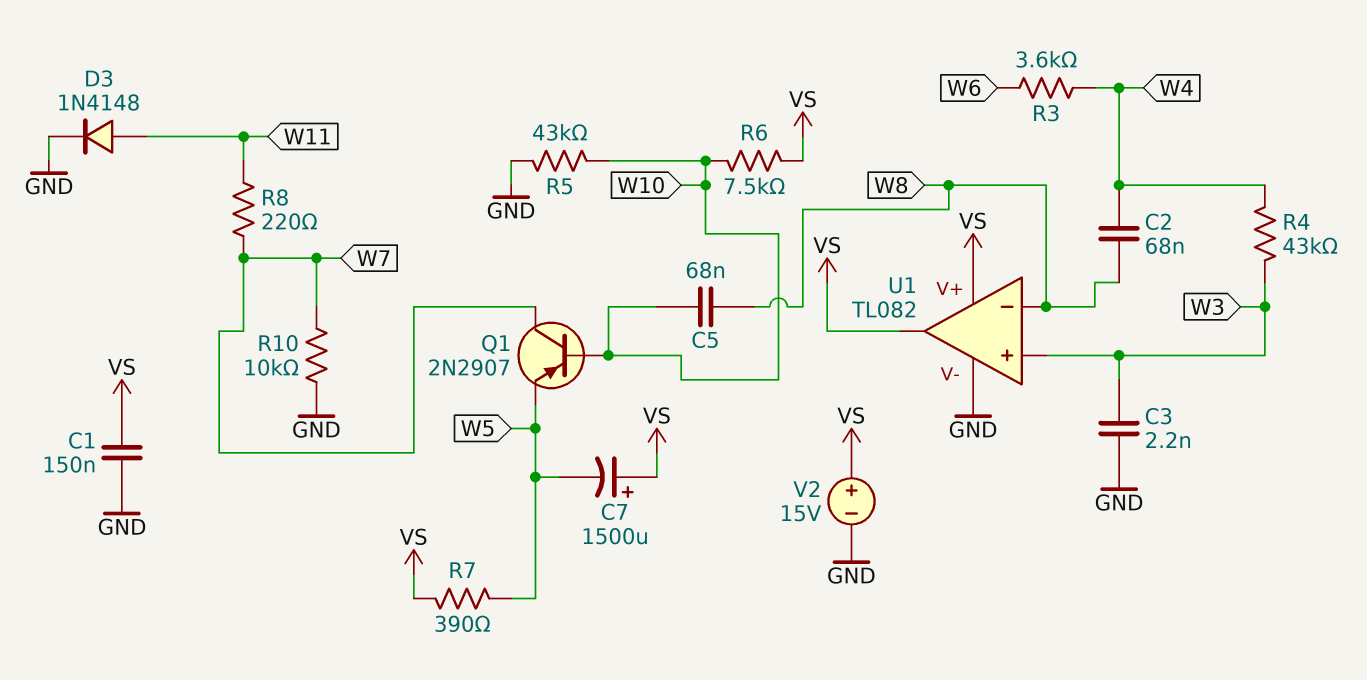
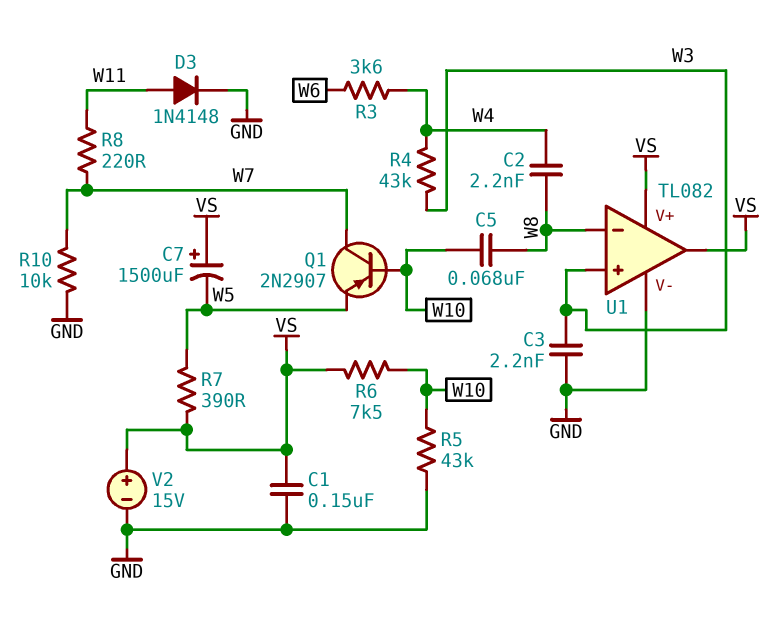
C2: 68nF (W4, W8) -> 2.2nF (W4, W8)

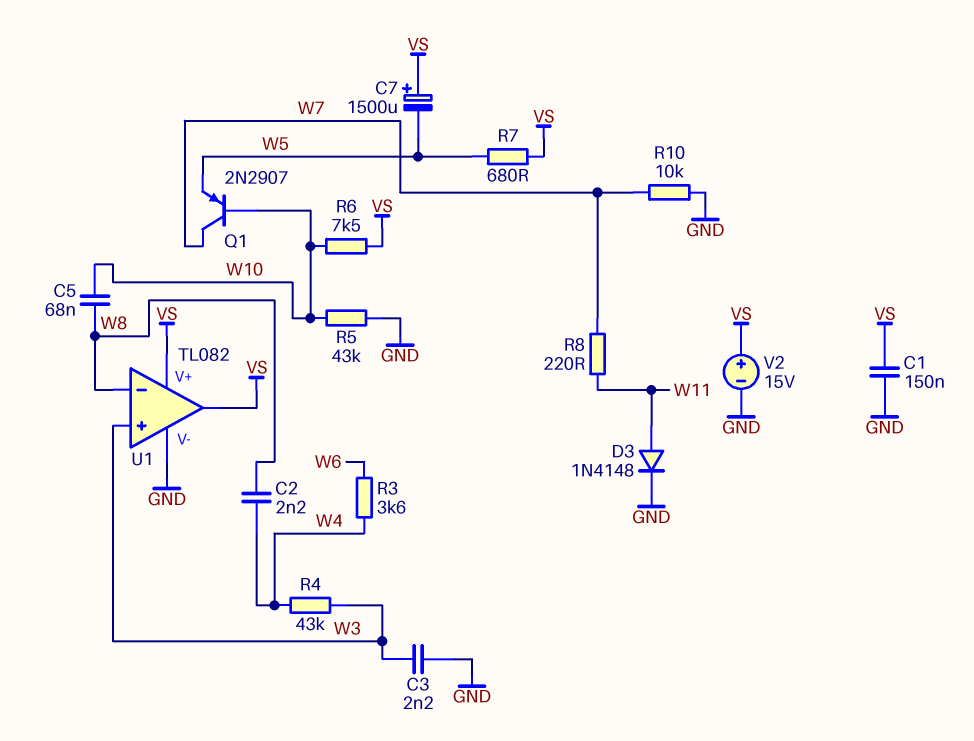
R7: 390 (VS, W5) -> 680 (VS, W5)

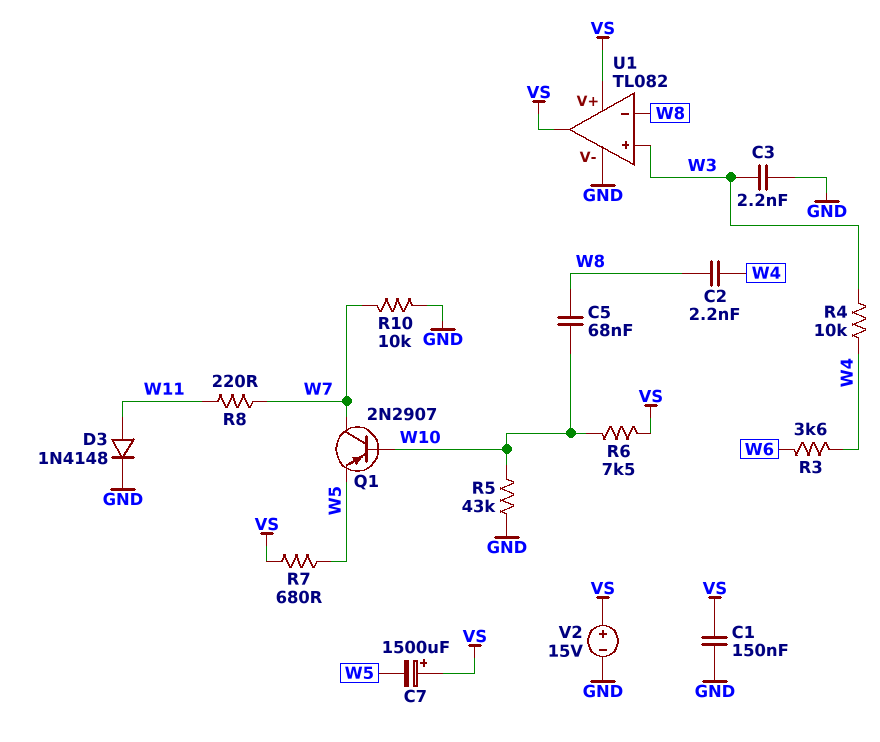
R4: 43k (W3, W4) -> 10k (W3, W4)

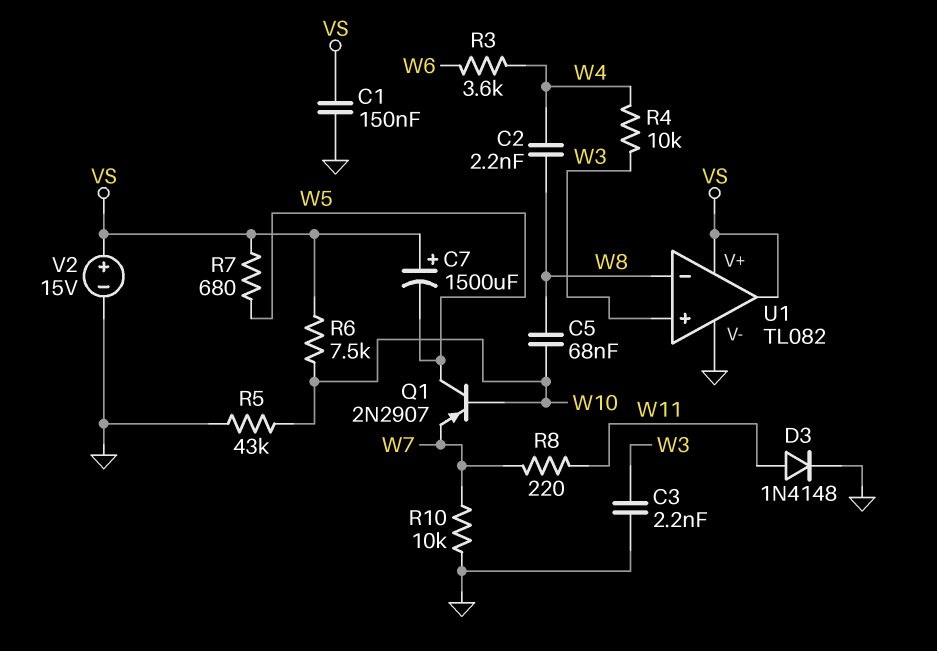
Q1: PNP 2N2907 (B W10, C W7, E W5) -> PNP 2N2907 (B W10, C W5, E W7)

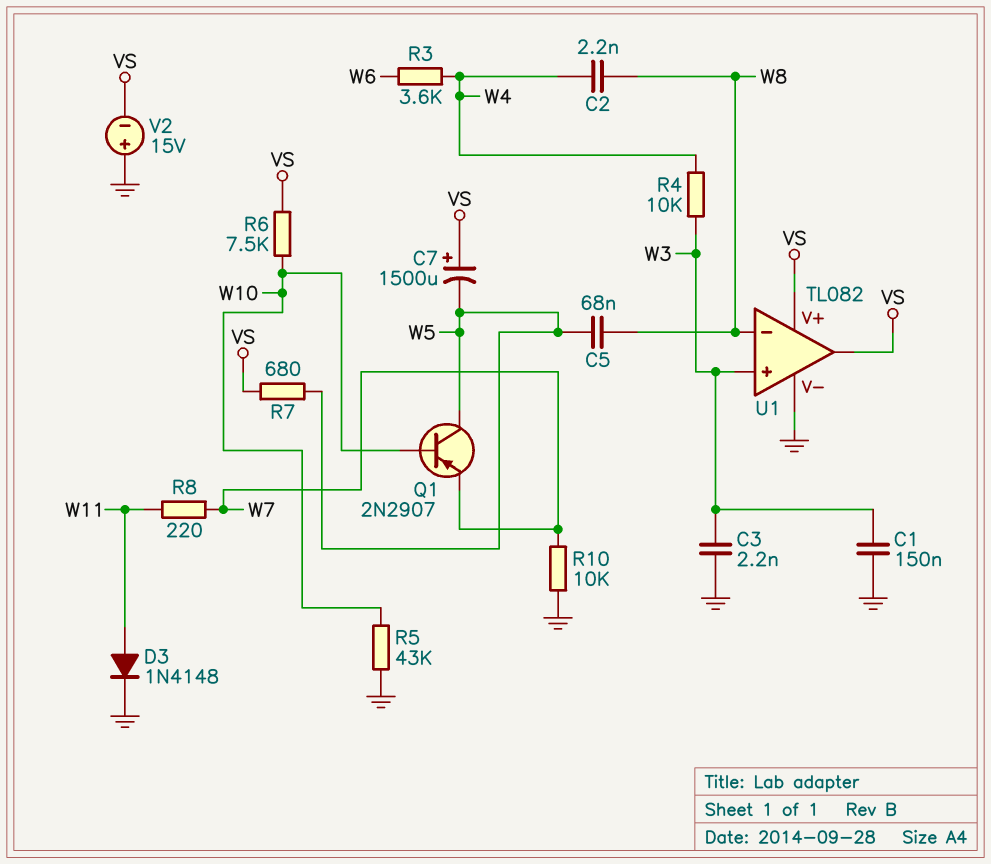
C1: 150nF (GND, VS) -> 150nF (GND, W3)
C5: 68nF (W8, W10) -> 68nF (W5, W8)
V2: 15V (plus VS, minus GND) -> 15V (plus GND, minus VS)

